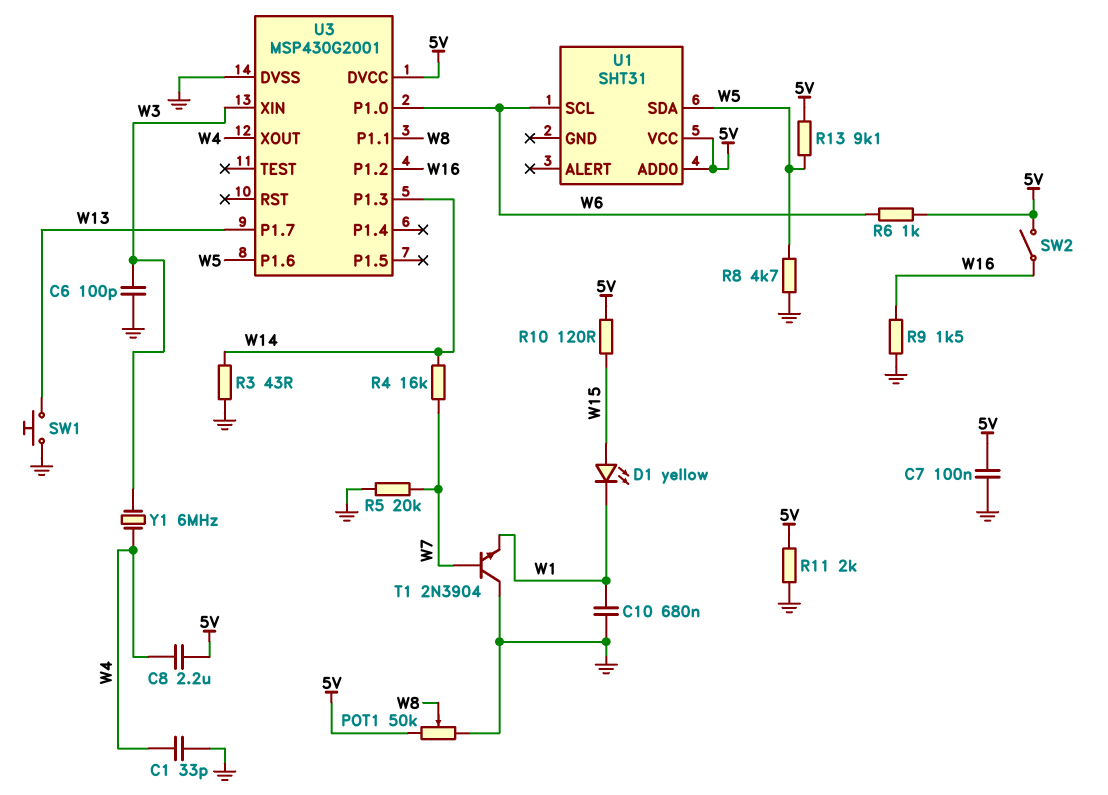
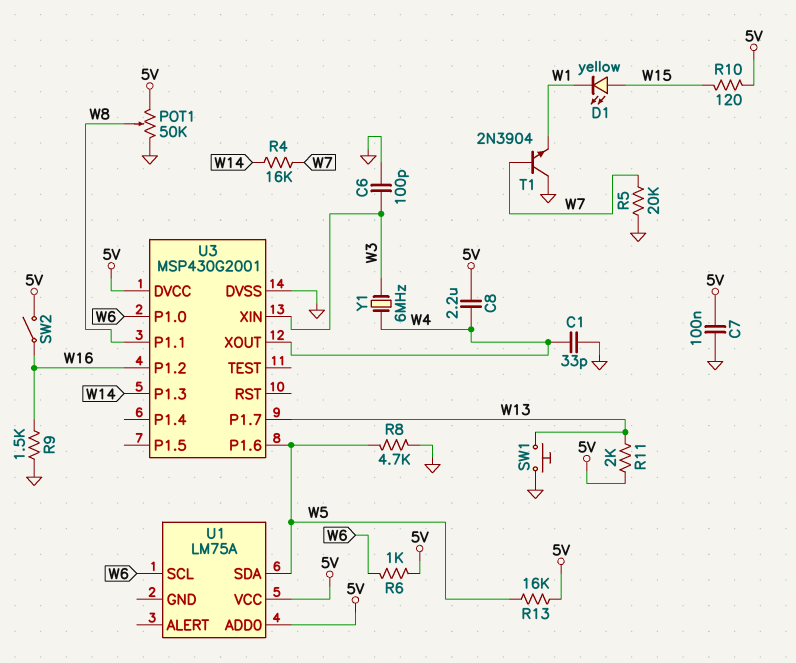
C10: 680nF (GND, W1) -> none
R3: 43 (GND, W14) -> none
R11: 2k (5V, GND) -> 2k (5V, W13)
R13: 9.1k (5V, W5) -> 16k (5V, W5)
U1: SHT31 -> LM75A

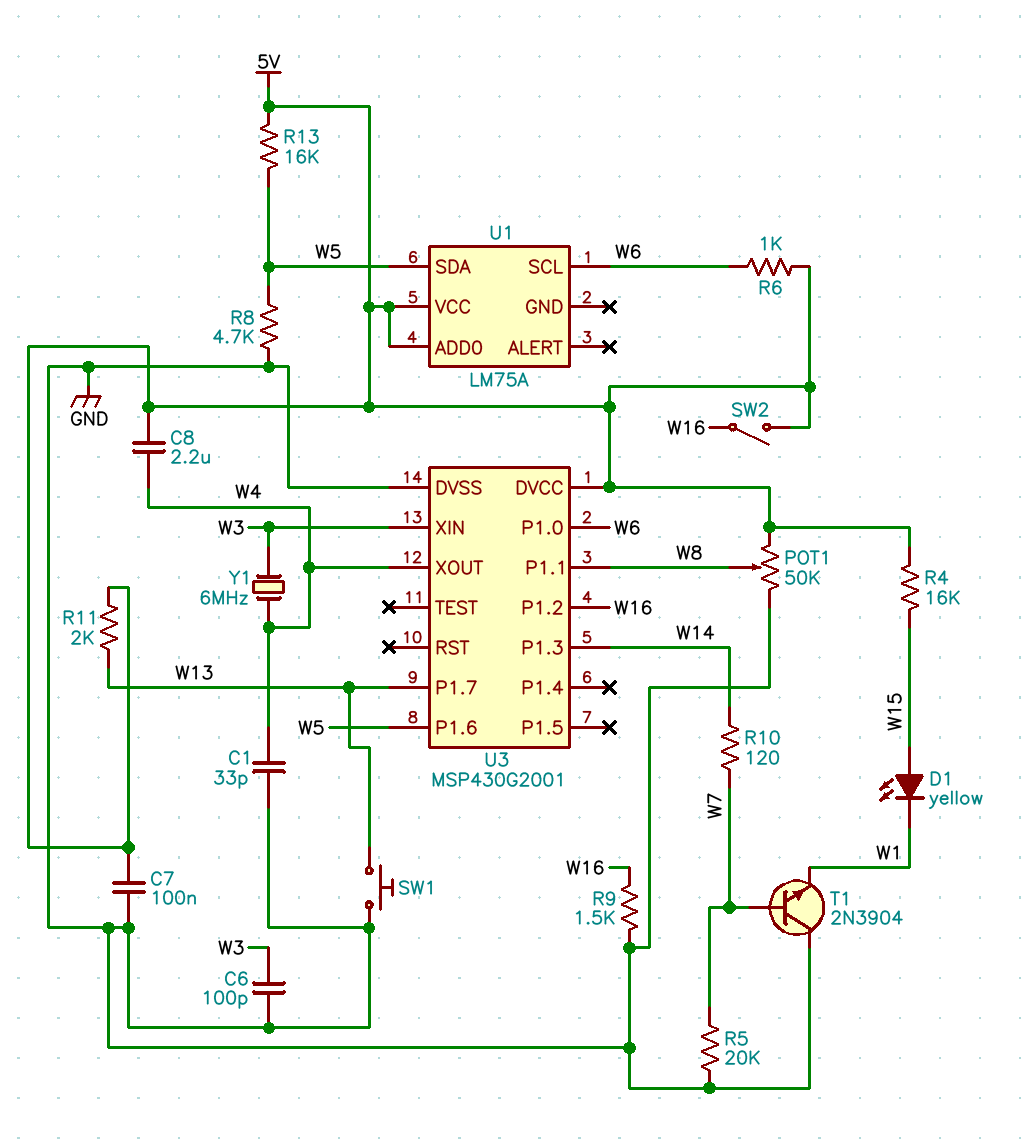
R4: 16k (W7, W14) -> 16k (5V, W15)
R10: 120 (5V, W15) -> 120 (W7, W14)

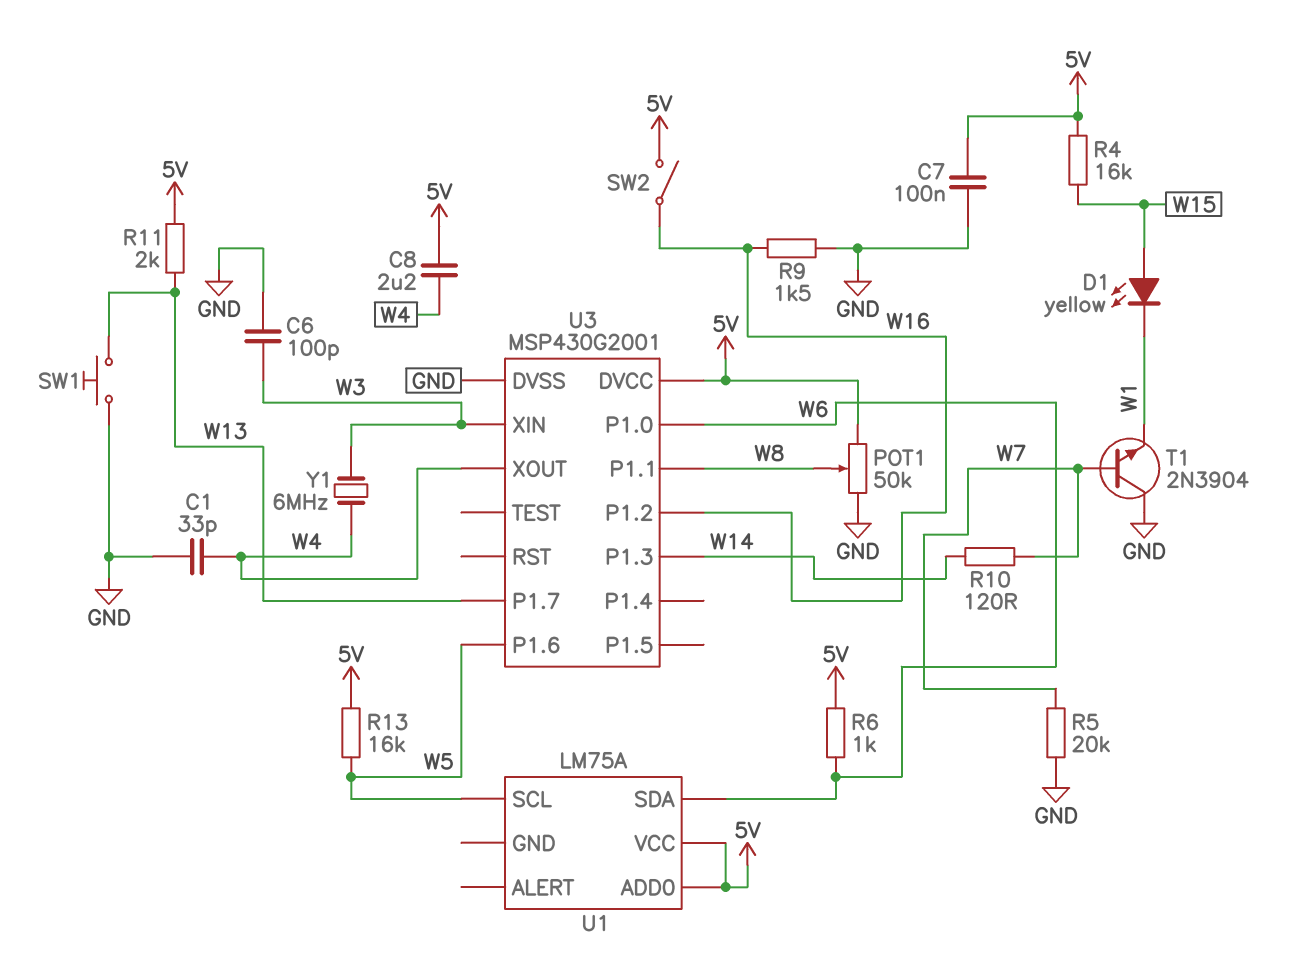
R8: 4.7k (GND, W5) -> none
U1 pin SCL: W6 -> W5
U1 pin SDA: W5 -> W6

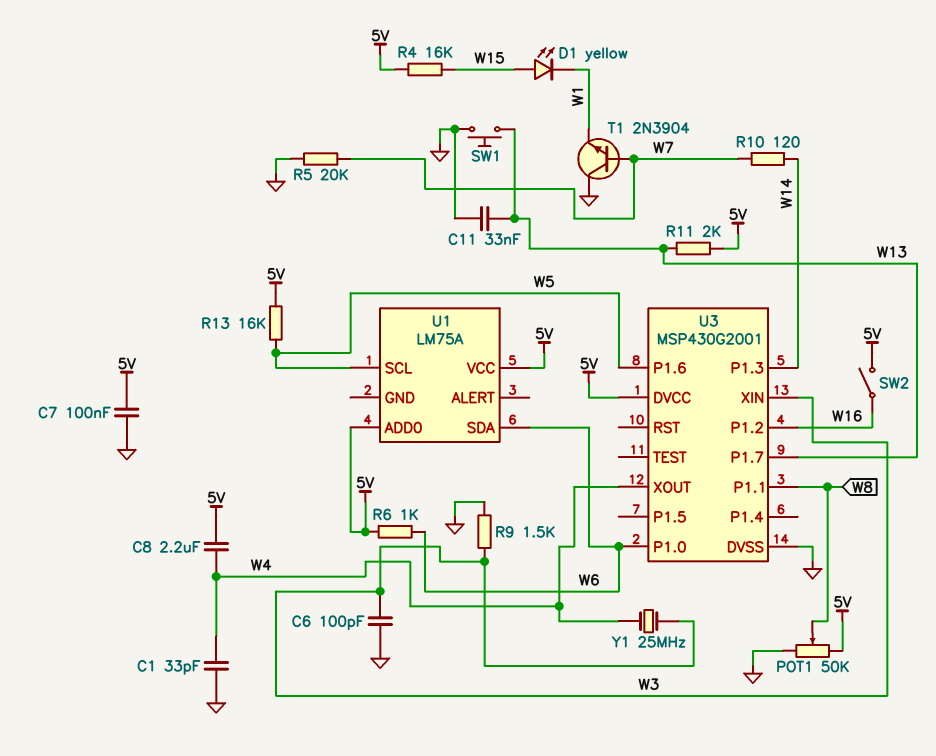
C11: none -> 33nF (GND, W13)
R9: 1.5k (GND, W16) -> 1.5k (GND, W3)
Y1: 6MHz (W3, W4) -> 25MHz (W3, W4)

